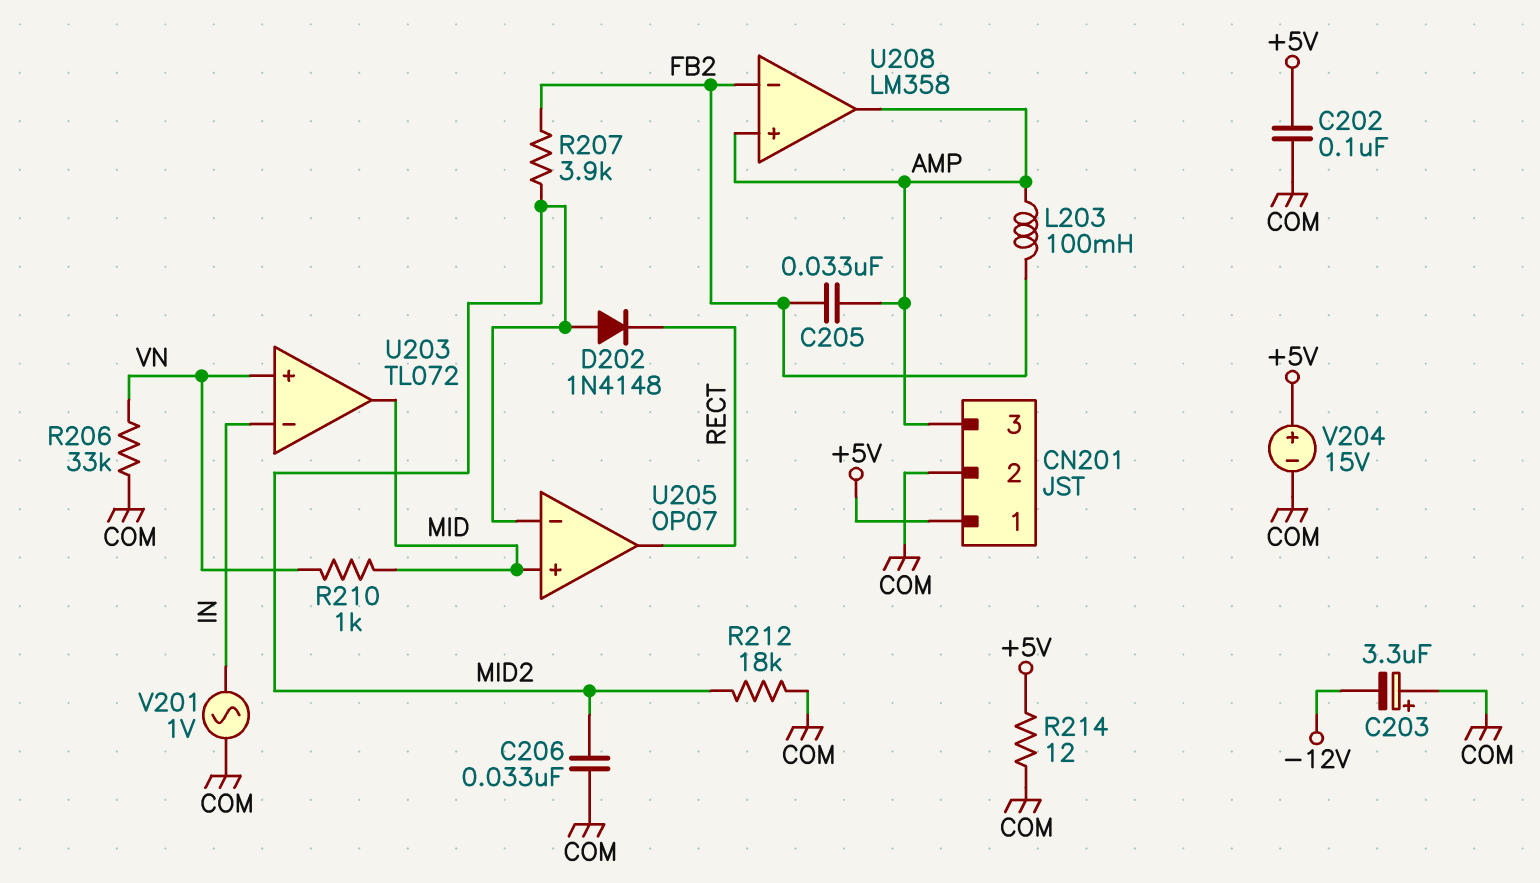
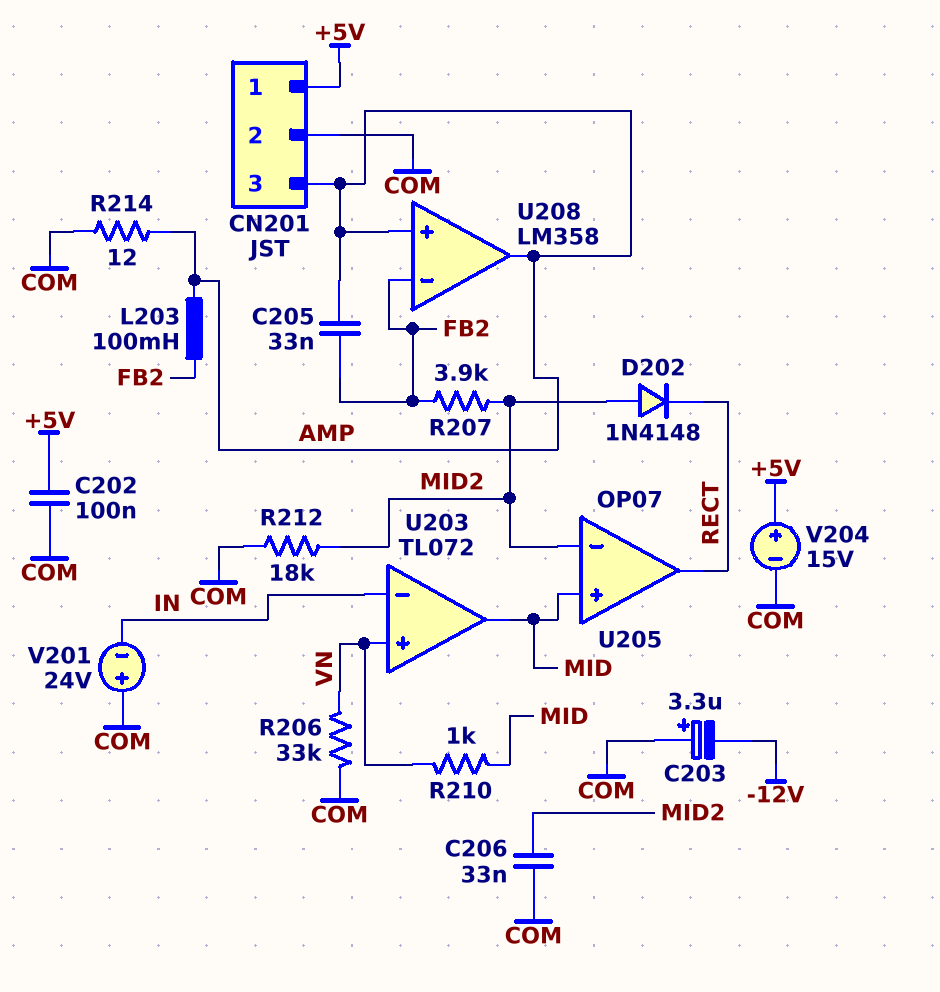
R214: 12 (+5V, COM) -> 12 (AMP, COM)
V201: AC 1V (COM, IN) -> 24V (plus COM, minus IN)

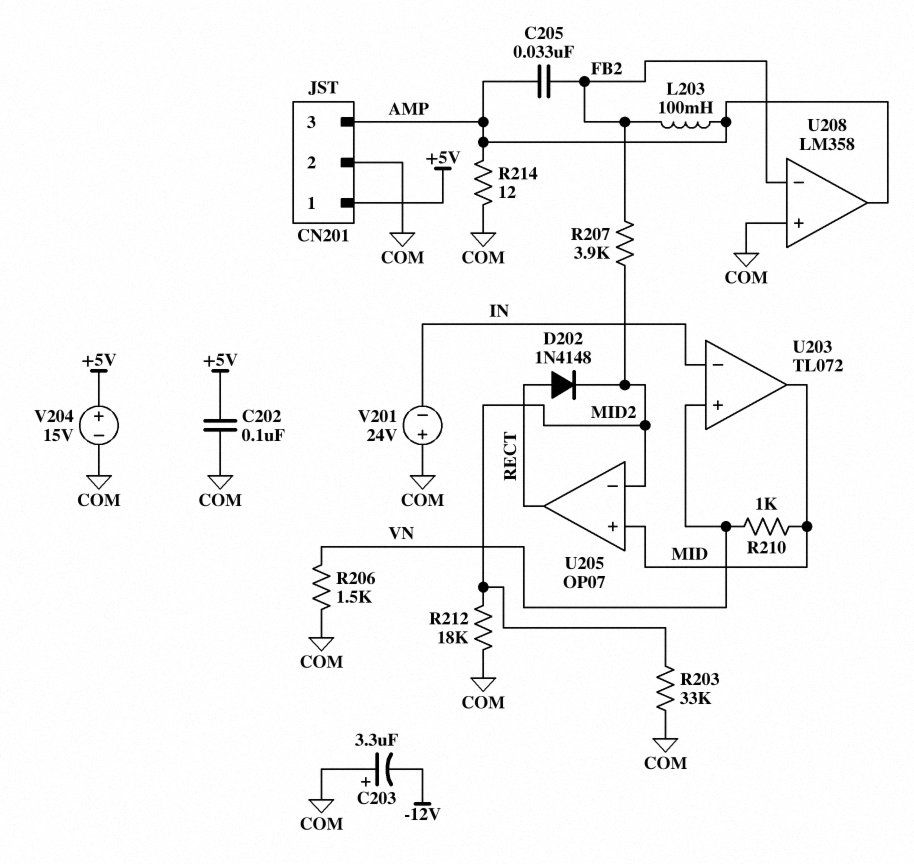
C206: 33nF (COM, MID2) -> none
D202: diode 1N4148 (A MID2, K RECT) -> diode 1N4148 (A RECT, K MID2)
R203: none -> 33k (COM, MID2)
R206: 33k (COM, VN) -> 1.5k (COM, VN)
U208 pin in+: AMP -> COM

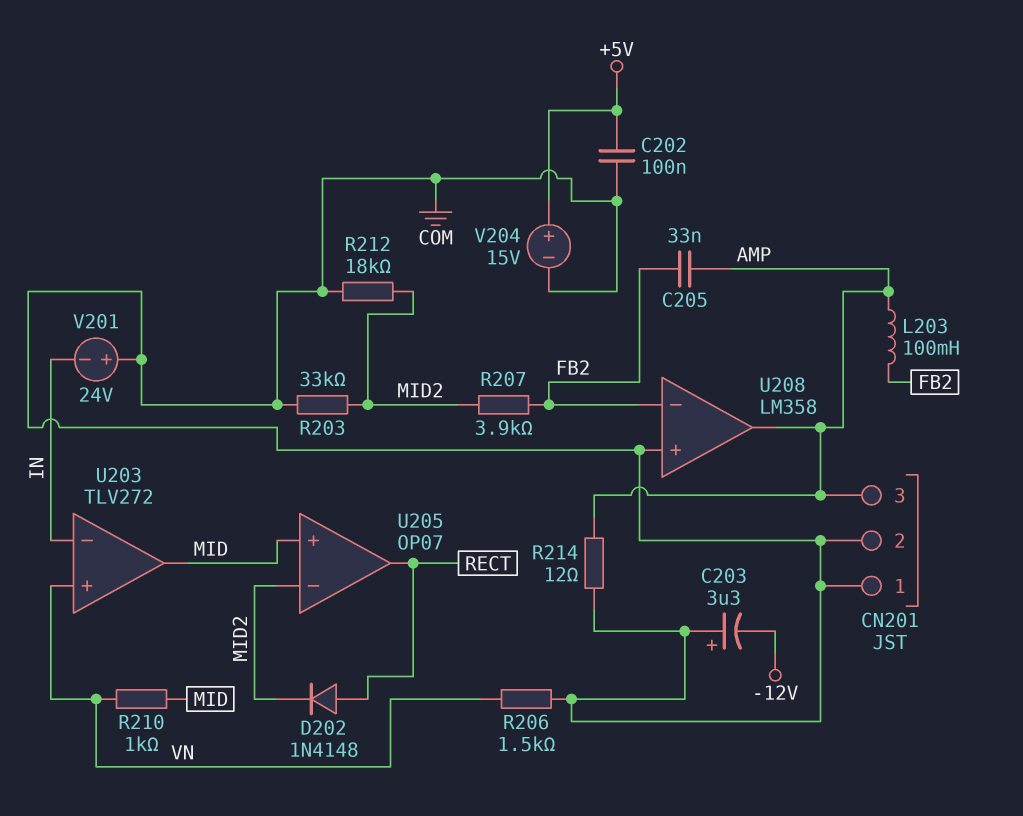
CN201 pin 1: +5V -> COM
U203: TL072 -> TLV272

